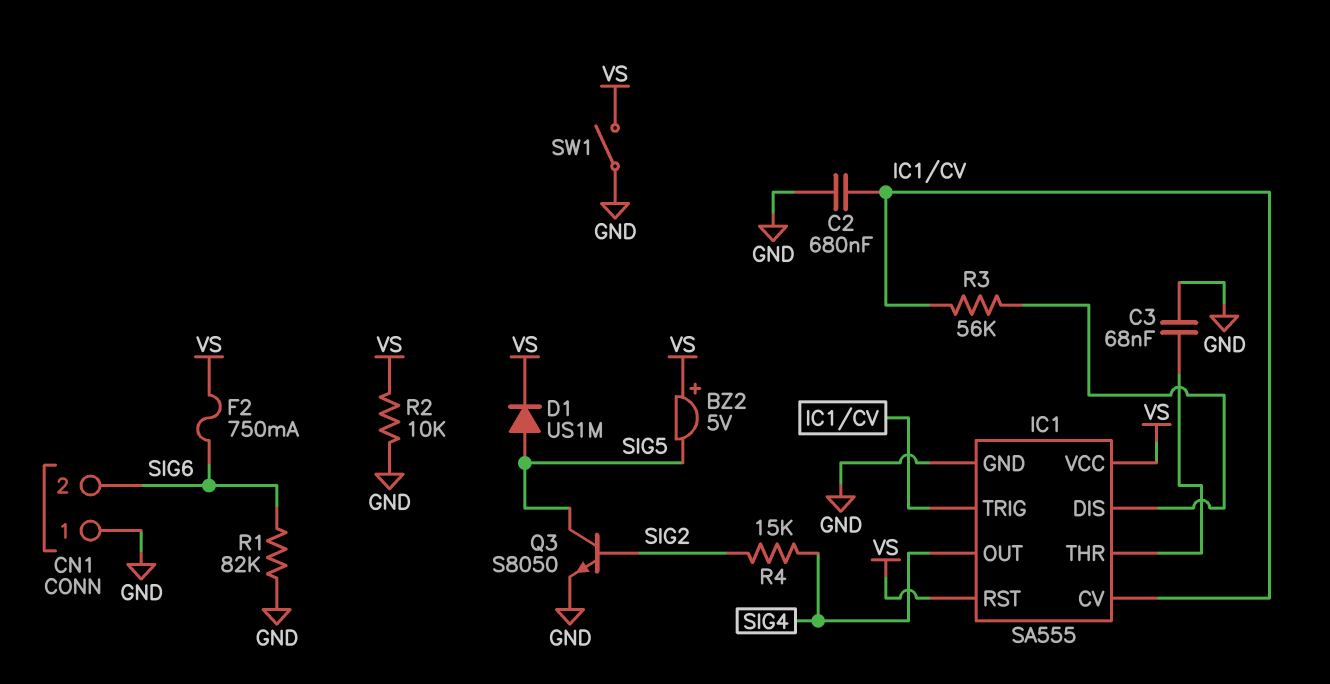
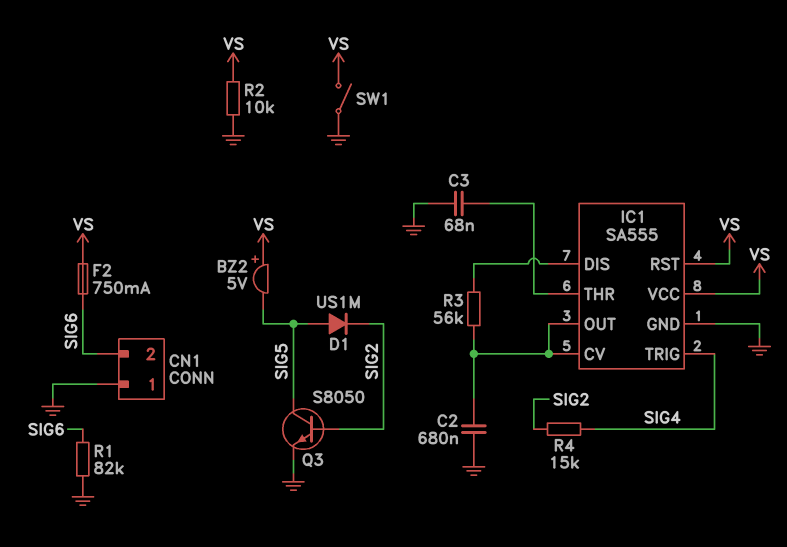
D1: diode US1M (A SIG5, K VS) -> diode US1M (A SIG5, K SIG2)
IC1 pin OUT: SIG4 -> IC1/CV
IC1 pin TRIG: IC1/CV -> SIG4

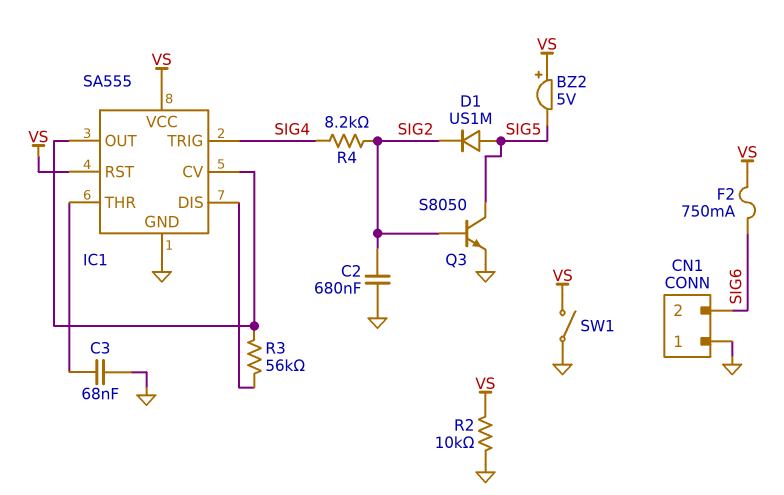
C2: 680nF (GND, IC1/CV) -> 680nF (GND, SIG2)
R1: 82k (GND, SIG6) -> none
R4: 15k (SIG2, SIG4) -> 8.2k (SIG2, SIG4)

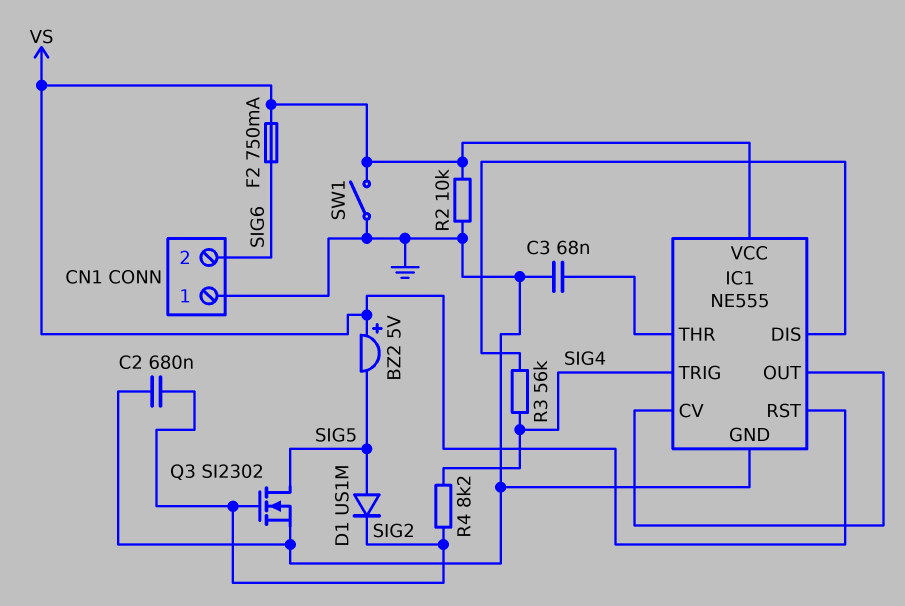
IC1: SA555 -> NE555
Q3: NPN S8050 (B SIG2, C SIG5, E GND) -> NMOS SI2302 (G SIG2, D SIG5, S GND)
R3: 56k (IC1/CV, IC1/DIS) -> 56k (IC1/DIS, SIG4)

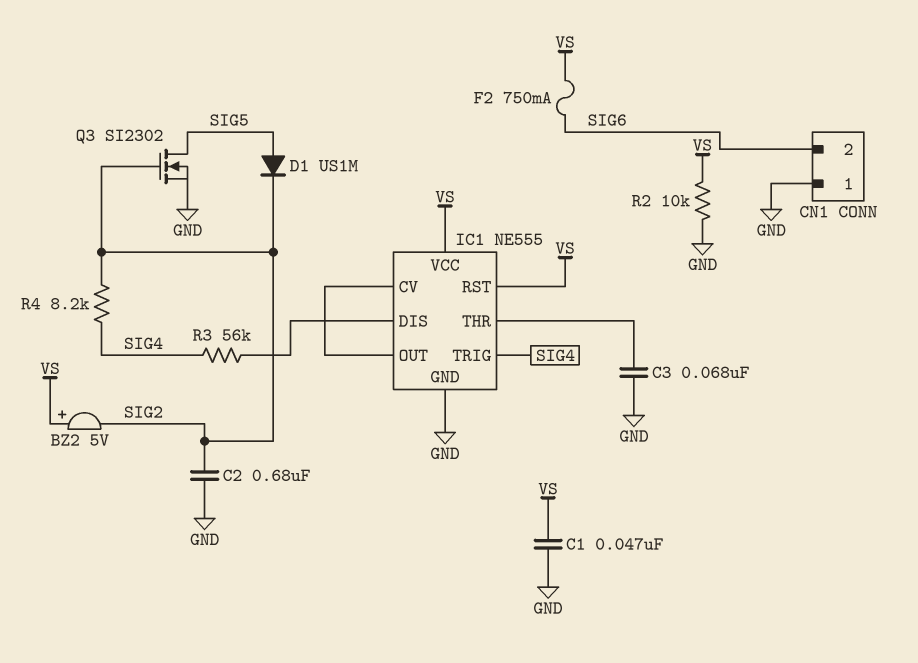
BZ2: buzzer 5V (plus VS, minus SIG5) -> buzzer 5V (plus VS, minus SIG2)
C1: none -> 47nF (GND, VS)
SW1: switch (GND, VS) -> none

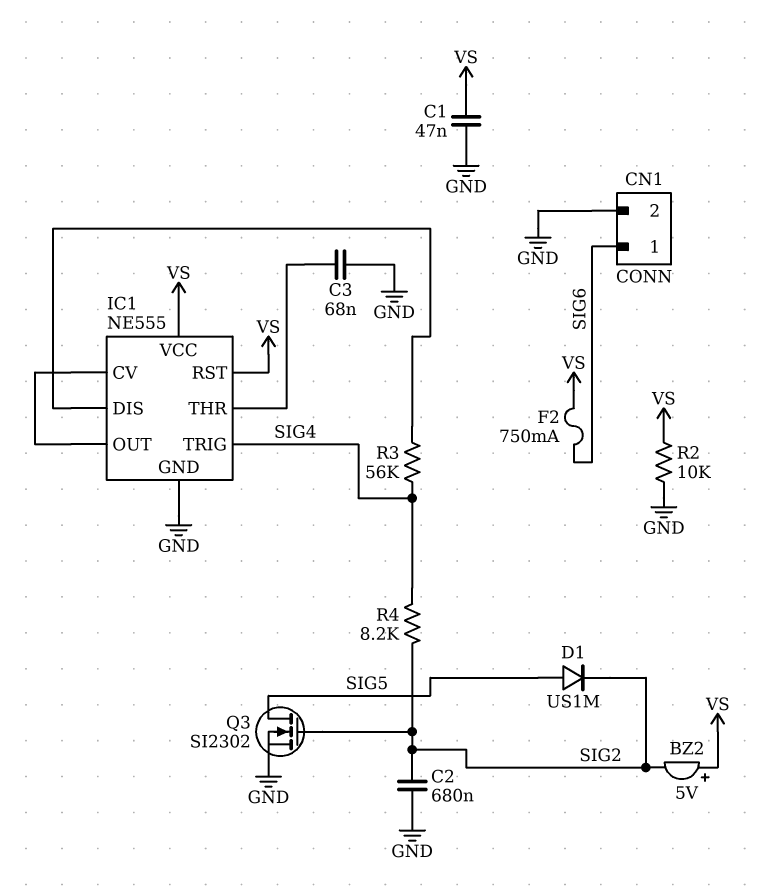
CN1 pin 1: GND -> SIG6
CN1 pin 2: SIG6 -> GND

